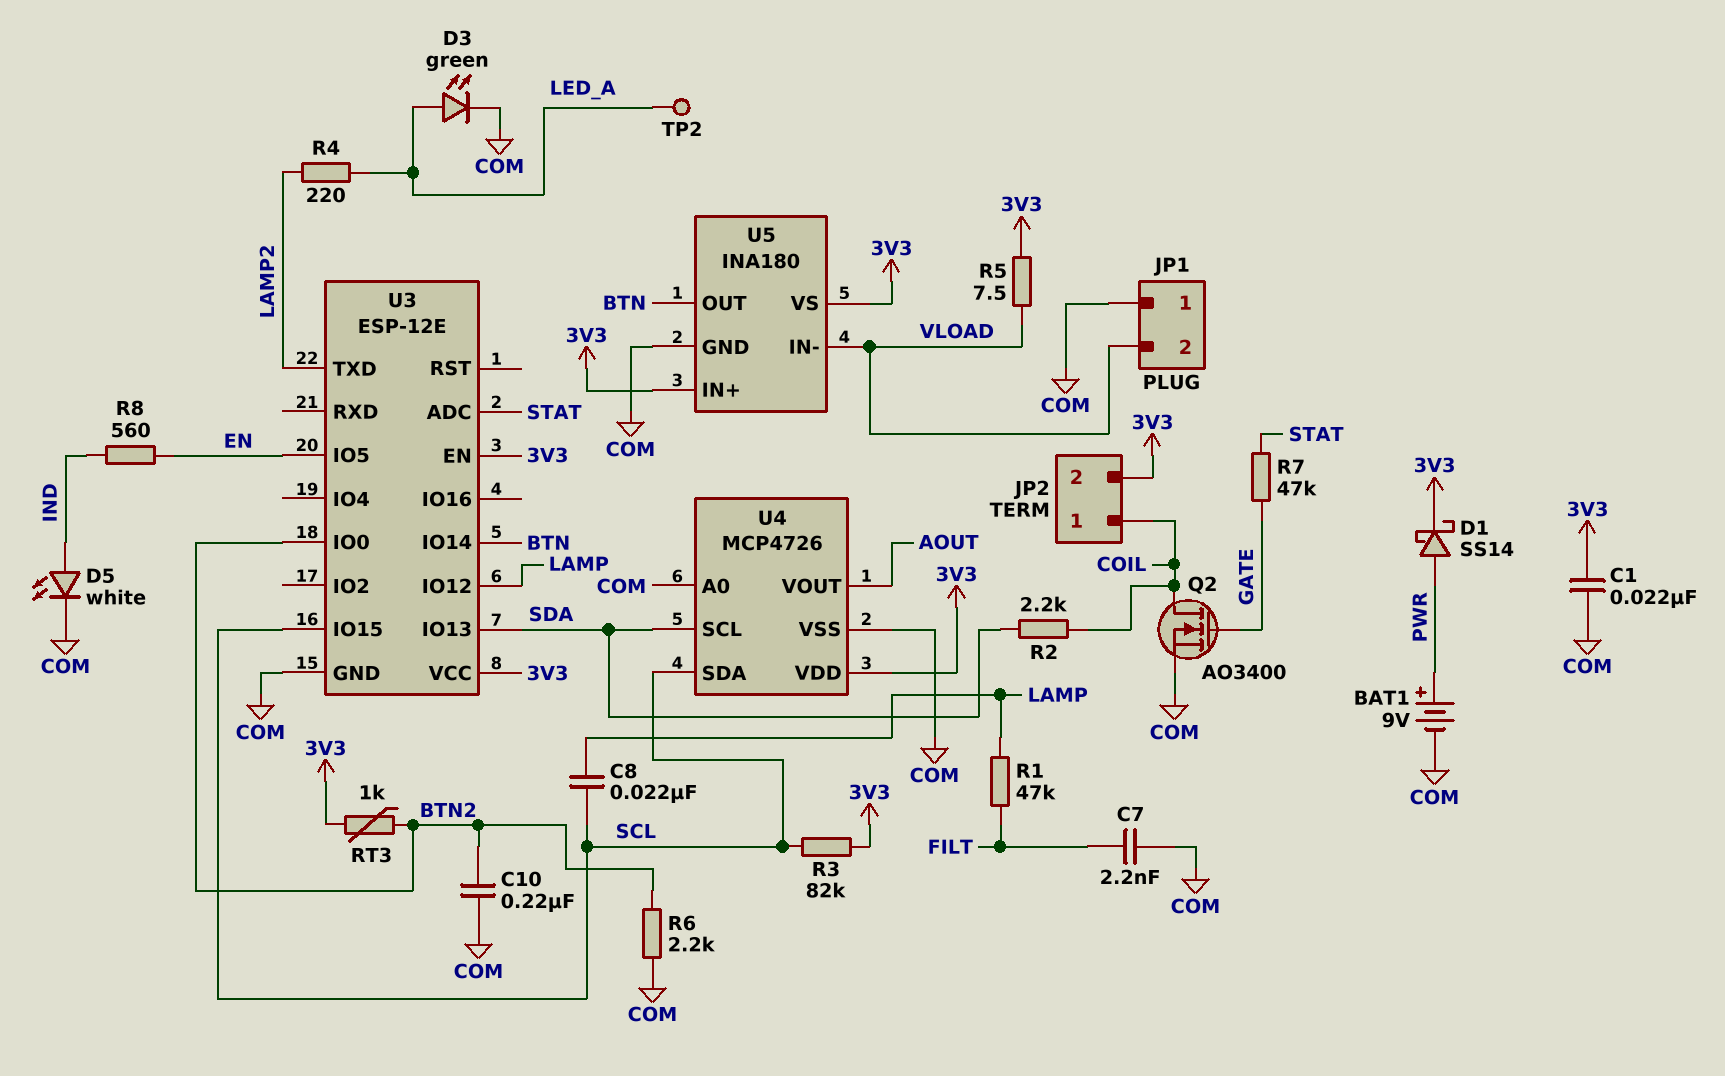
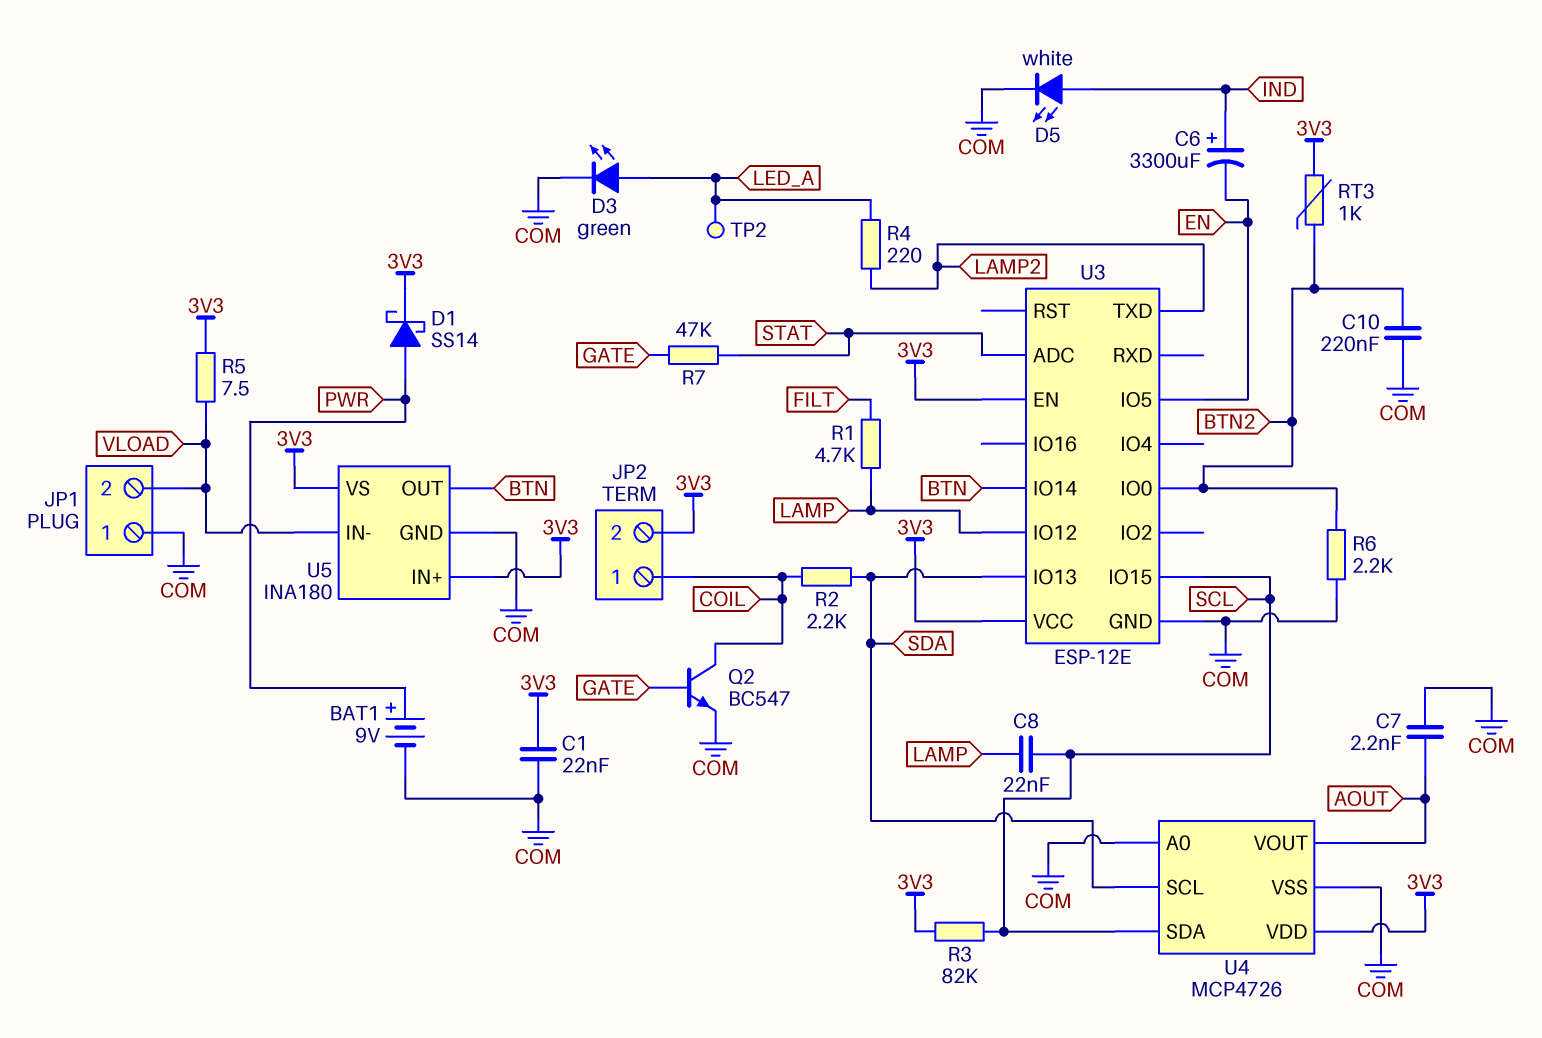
C6: none -> 3300uF (plus IND, minus EN)
C7: 2.2nF (COM, FILT) -> 2.2nF (AOUT, COM)
Q2: NMOS AO3400 (G GATE, D COIL, S COM) -> NPN BC547 (B GATE, C COIL, E COM)
R1: 47k (FILT, LAMP) -> 4.7k (FILT, LAMP)
R8: 560 (EN, IND) -> none

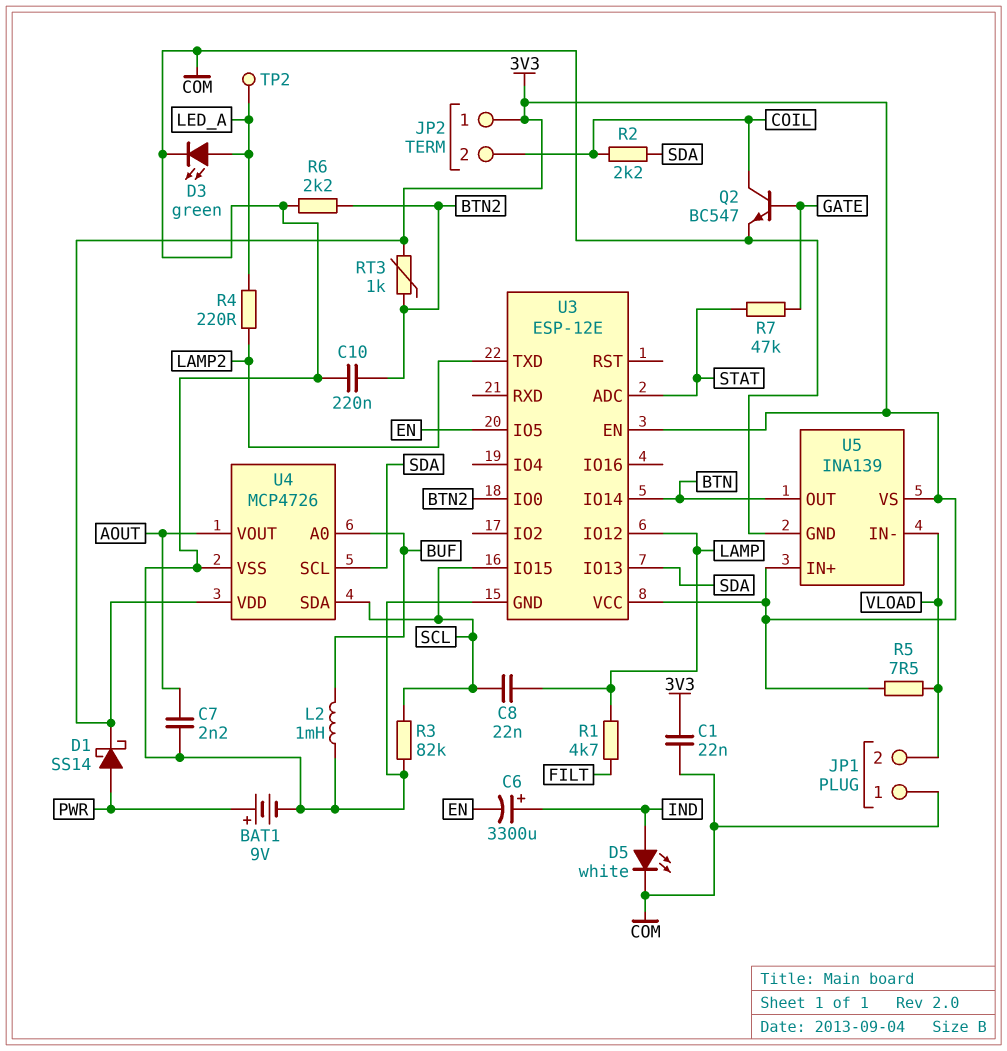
JP2 pin 1: COIL -> 3V3
JP2 pin 2: 3V3 -> COIL
L2: none -> 1mH (BUF, COM)
R3: 82k (3V3, SCL) -> 82k (COM, SCL)
U4 pin A0: COM -> BUF
U5: INA180 -> INA139

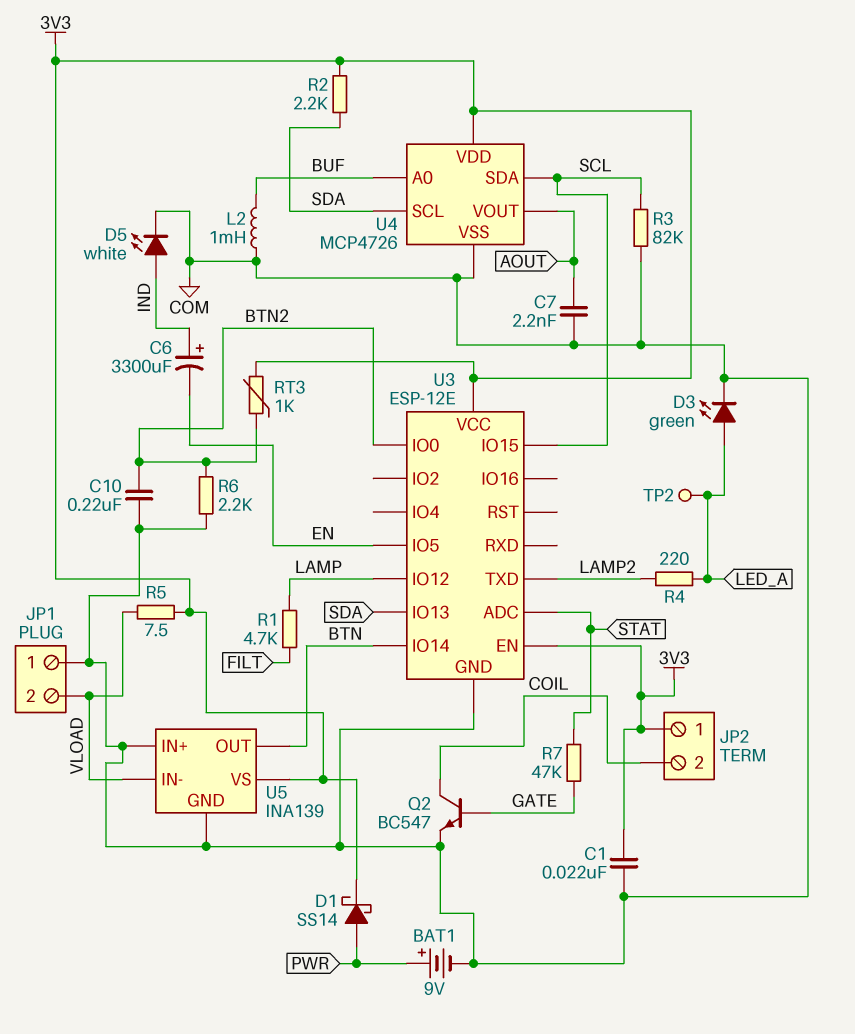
C8: 22nF (LAMP, SCL) -> none
R2: 2.2k (COIL, SDA) -> 2.2k (3V3, SDA)
U5 pin IN+: 3V3 -> COM

